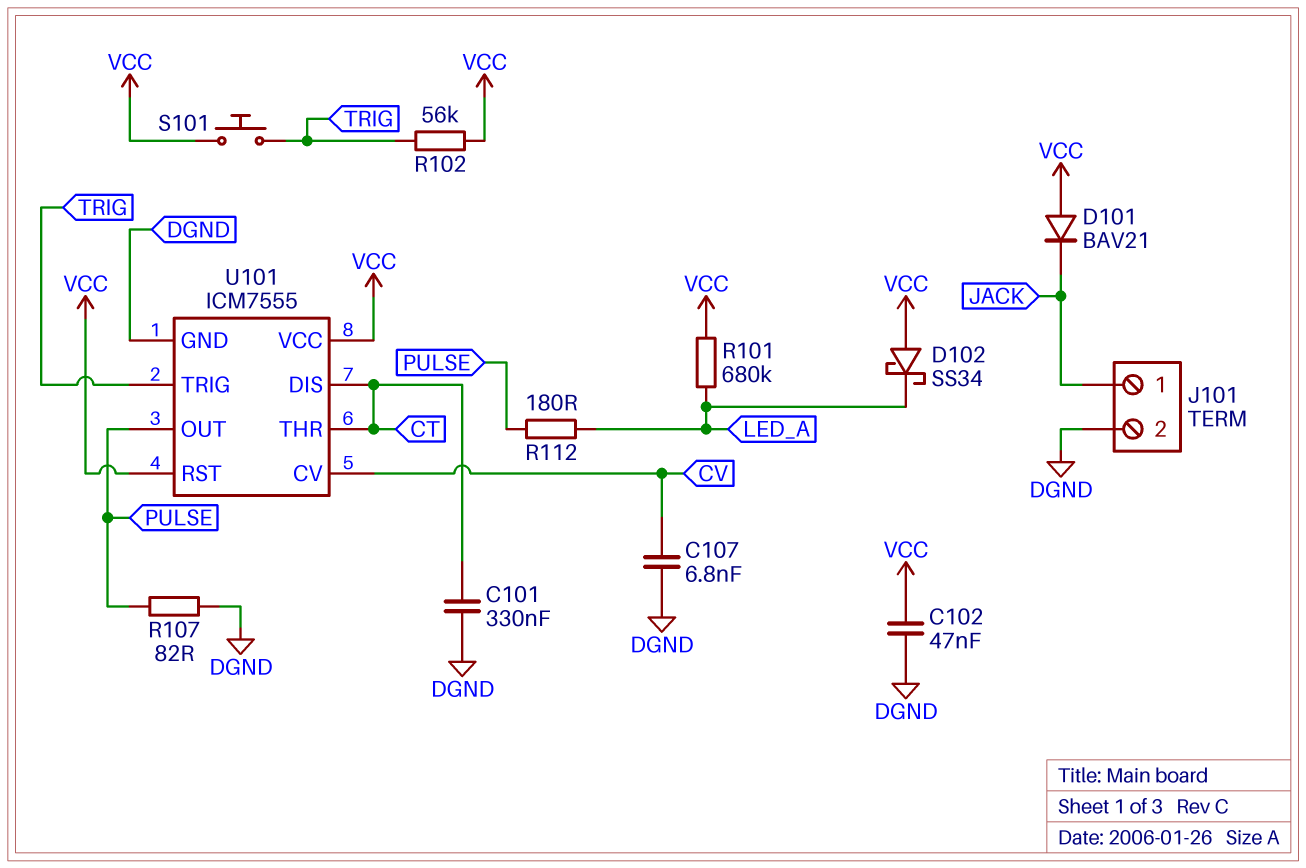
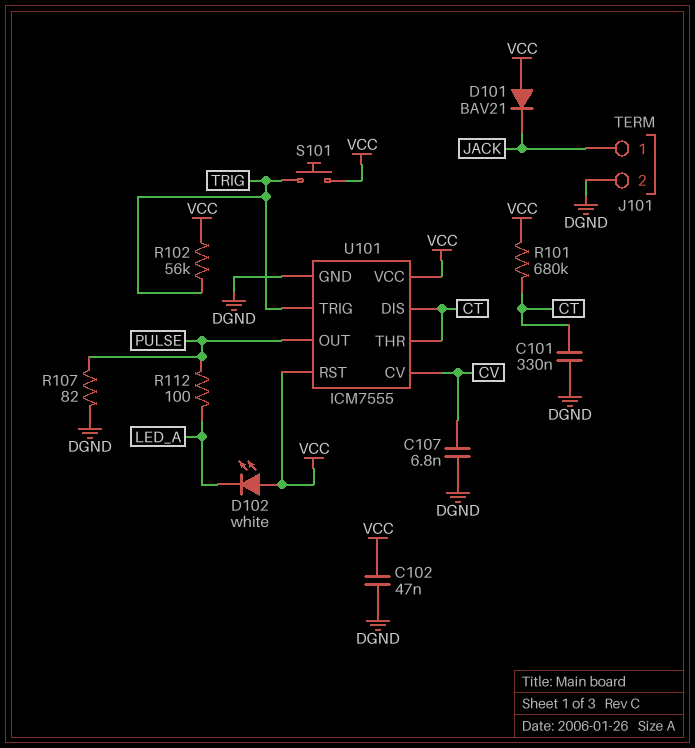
D102: schottky SS34 (A VCC, K LED_A) -> LED white (A VCC, K LED_A)
R101: 680k (LED_A, VCC) -> 680k (CT, VCC)
R112: 180 (LED_A, PULSE) -> 100 (LED_A, PULSE)

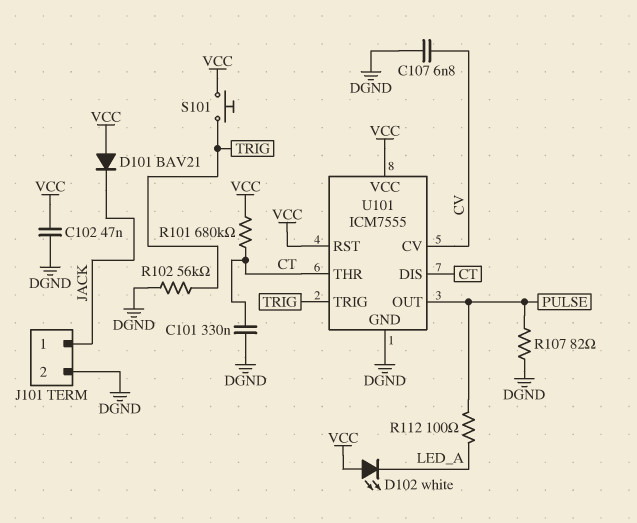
R102: 56k (TRIG, VCC) -> 56k (DGND, TRIG)

